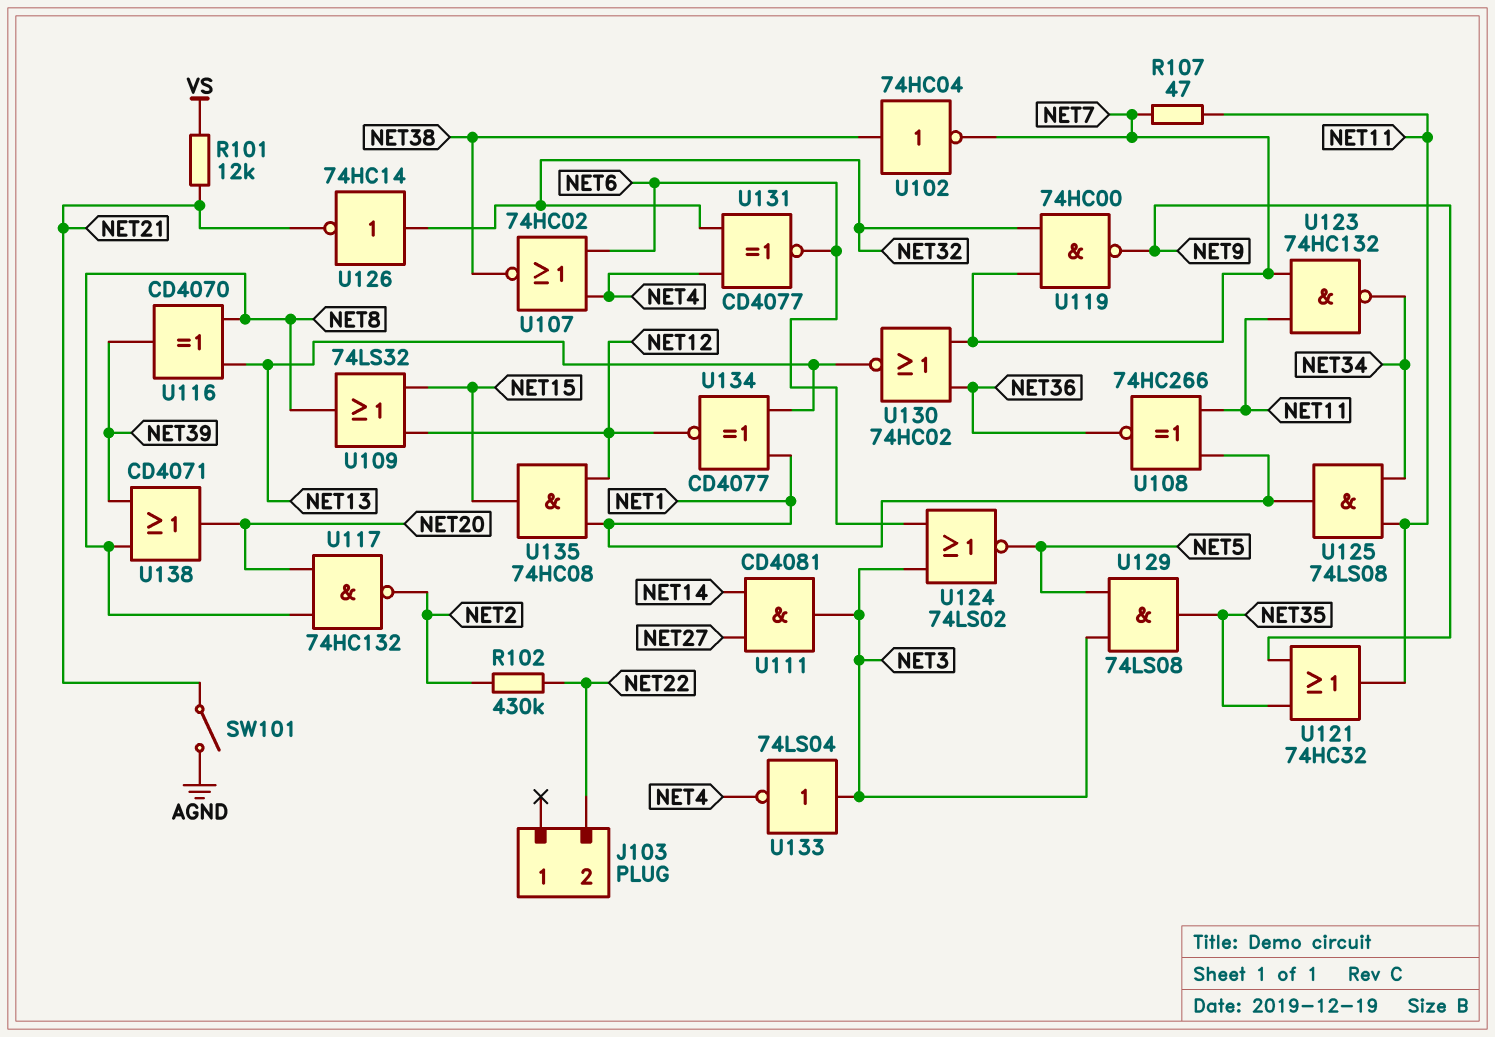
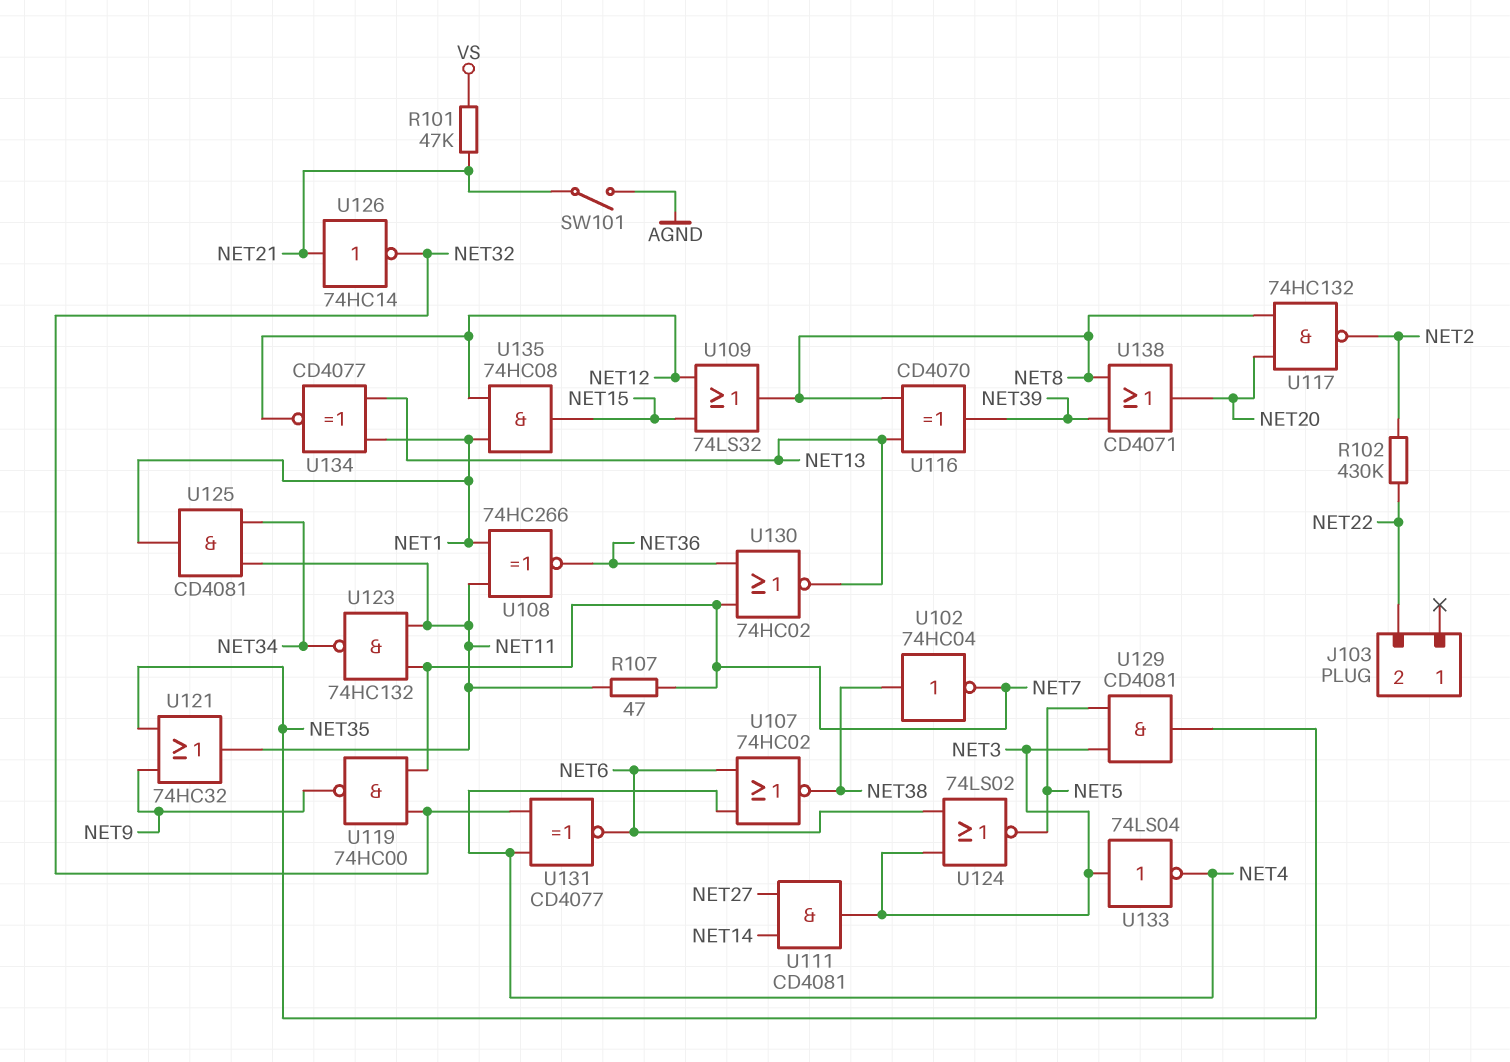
R101: 12k (NET21, VS) -> 47k (NET21, VS)
U125: AND 74LS08 (in NET11, in NET34, out NET1) -> AND CD4081 (in NET11, in NET34, out NET1)
U126: NOT 74HC14 (in NET32, out NET21) -> NOT 74HC14 (in NET21, out NET32)
U129: AND 74LS08 (in NET3, in NET5, out NET35) -> AND CD4081 (in NET3, in NET5, out NET35)

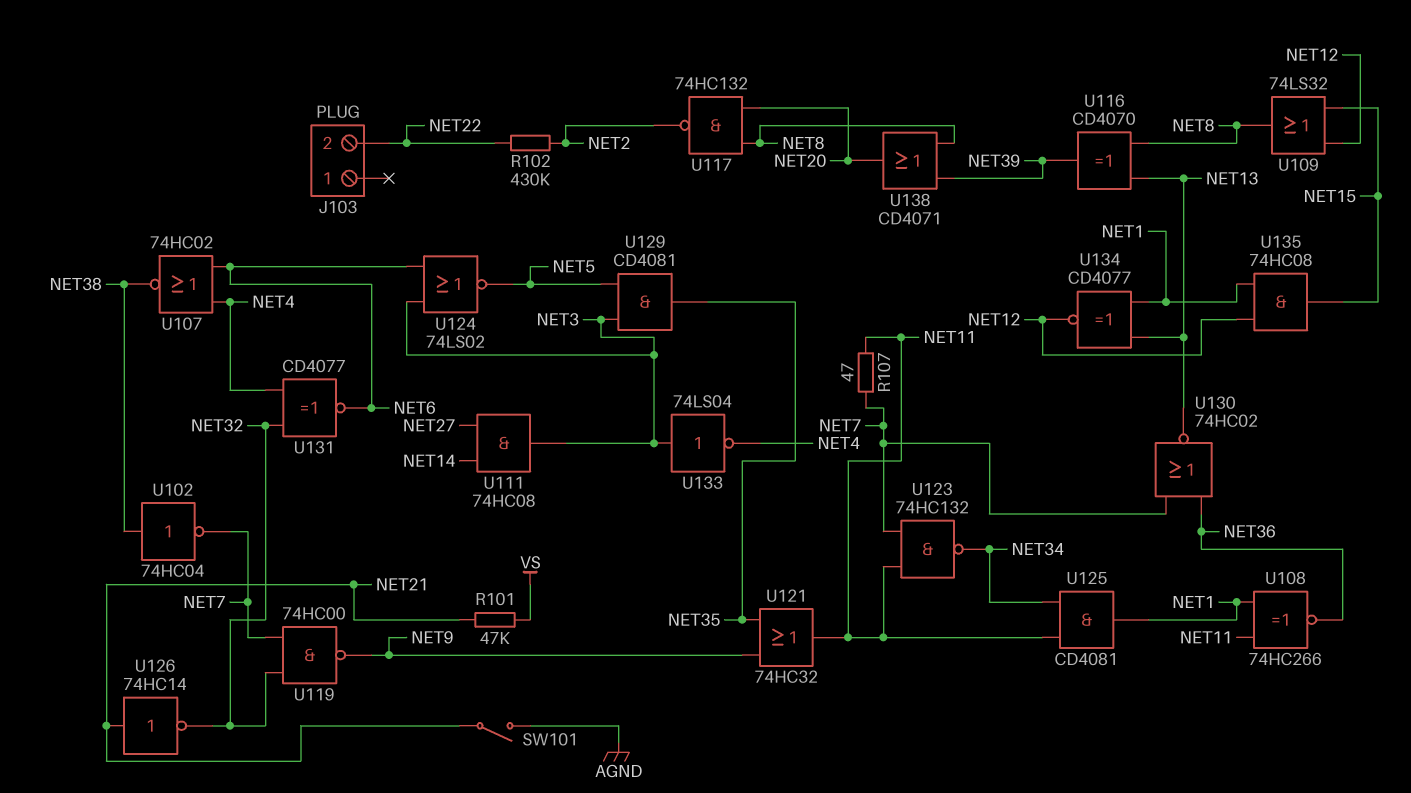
U111: AND CD4081 (in NET14, in NET27, out NET3) -> AND 74HC08 (in NET14, in NET27, out NET3)

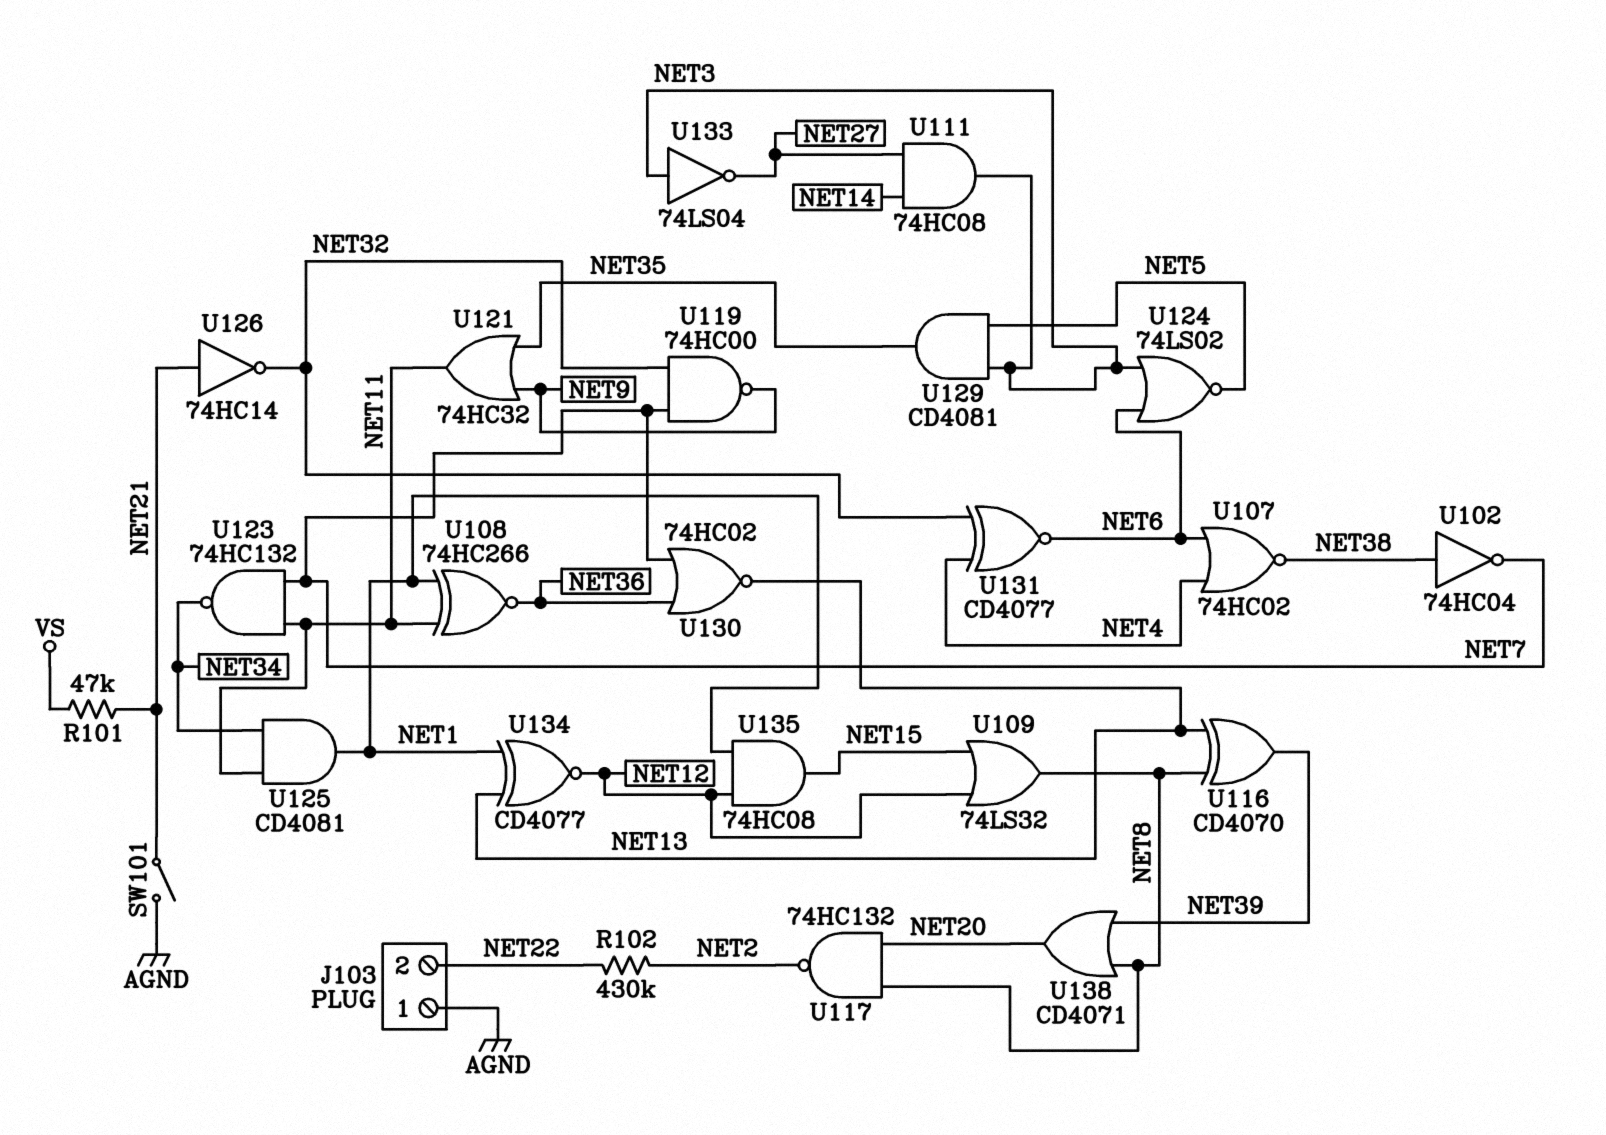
J103 pin 1: none -> AGND
R107: 47 (NET7, NET11) -> none
U133: NOT 74LS04 (in NET3, out NET4) -> NOT 74LS04 (in NET3, out NET27)

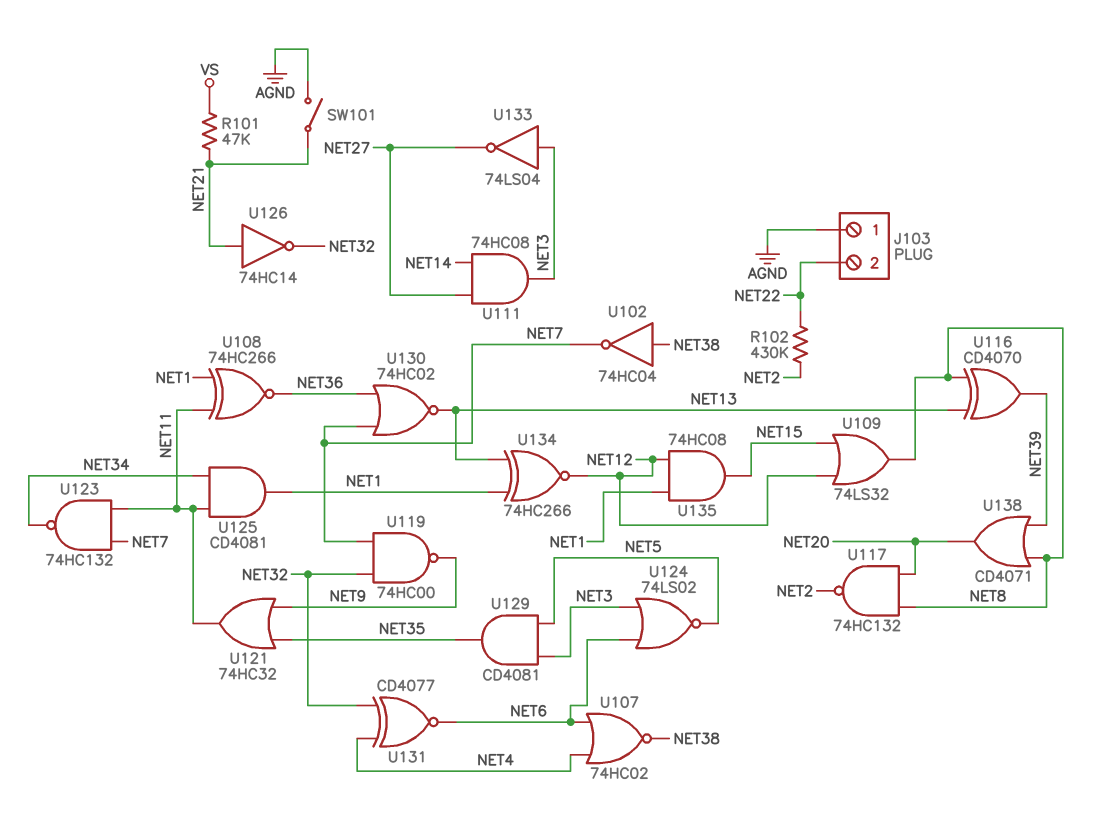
U134: XNOR CD4077 (in NET1, in NET13, out NET12) -> XNOR 74HC266 (in NET1, in NET13, out NET12)

